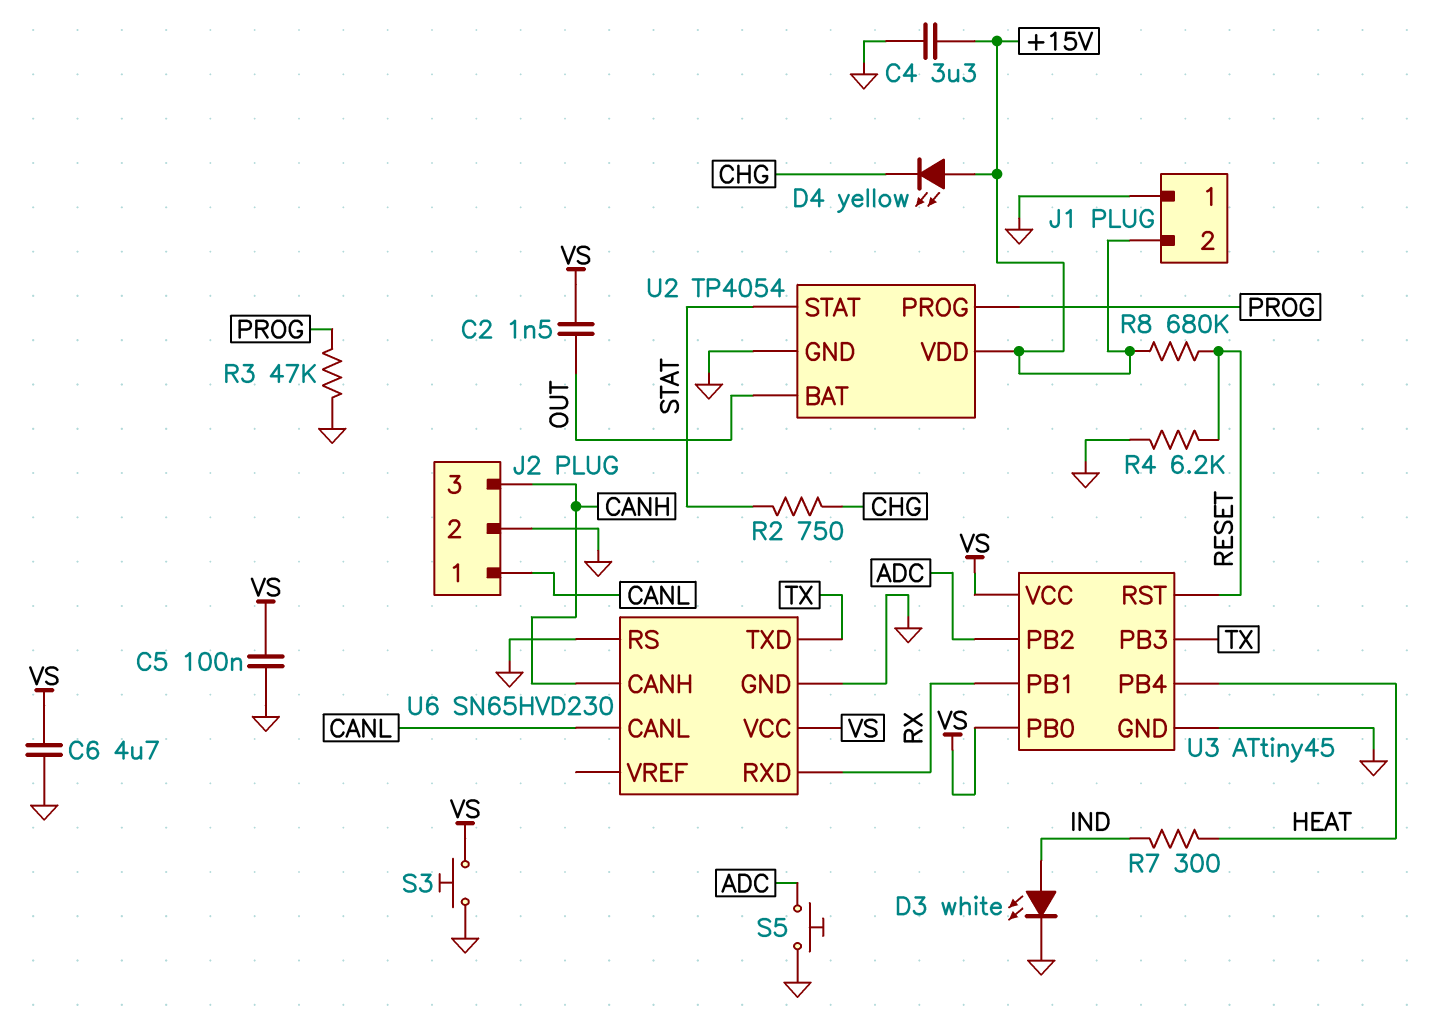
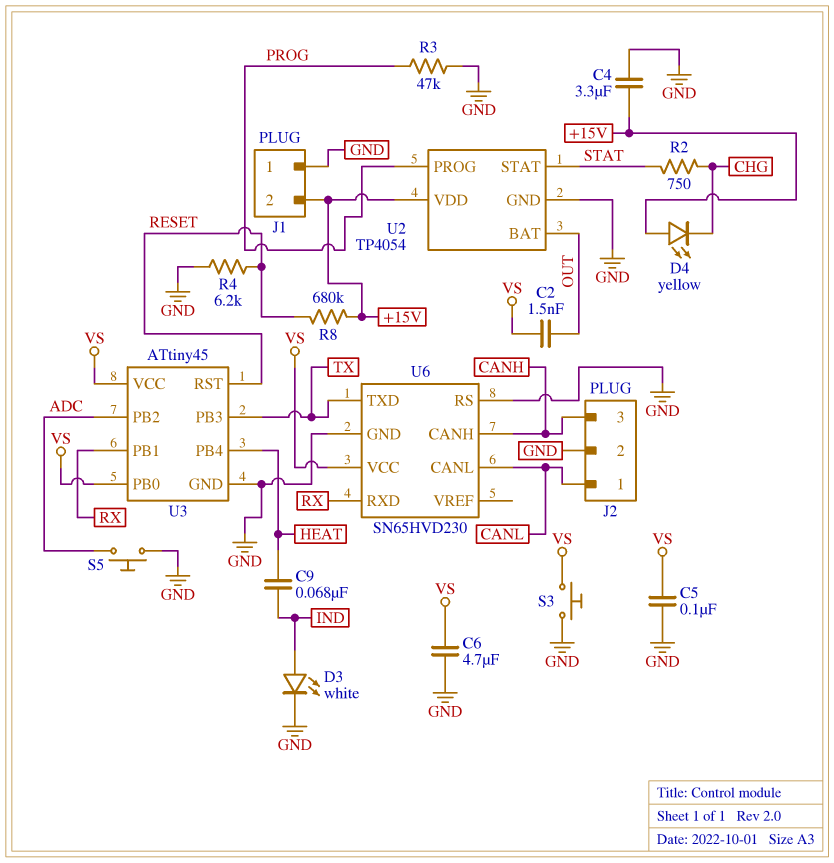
C9: none -> 68nF (HEAT, IND)
R7: 300 (HEAT, IND) -> none

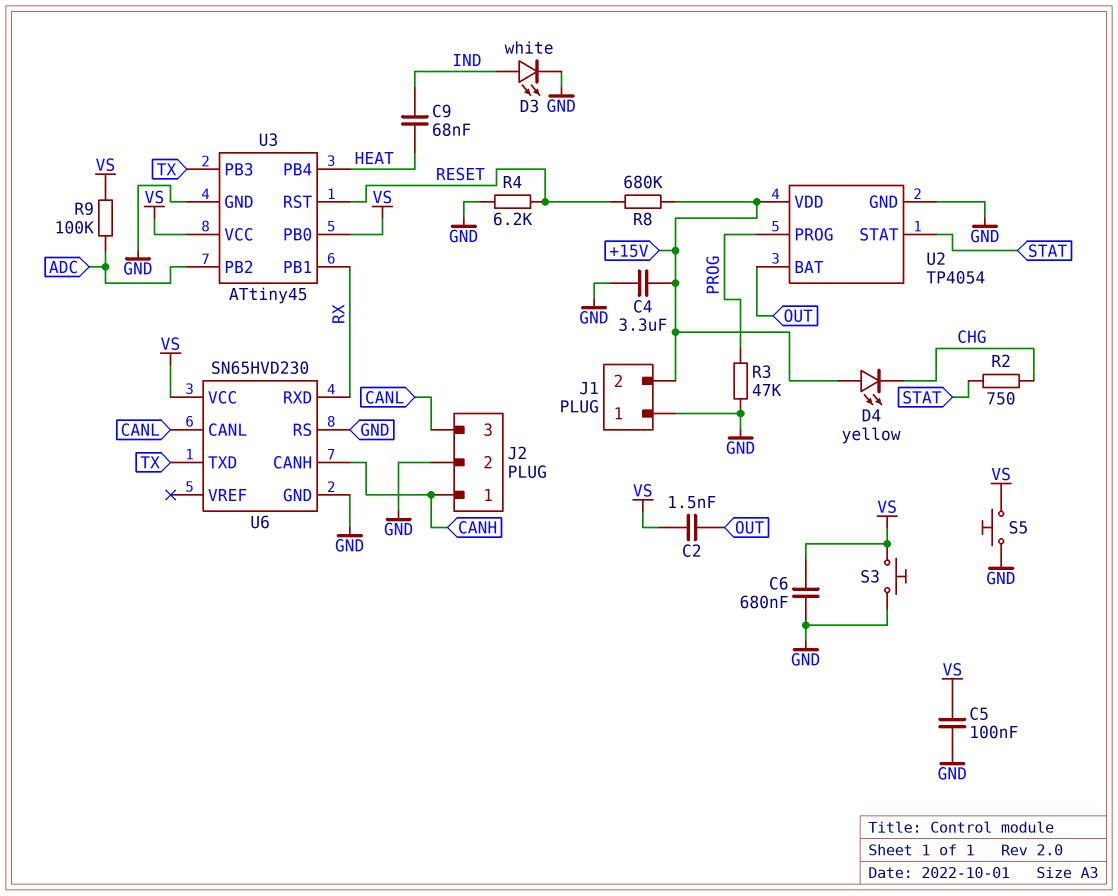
C6: 4.7uF (GND, VS) -> 680nF (GND, VS)
J2 pin 1: CANL -> CANH
J2 pin 3: CANH -> CANL
R9: none -> 100k (ADC, VS)
S5: button (ADC, GND) -> button (GND, VS)

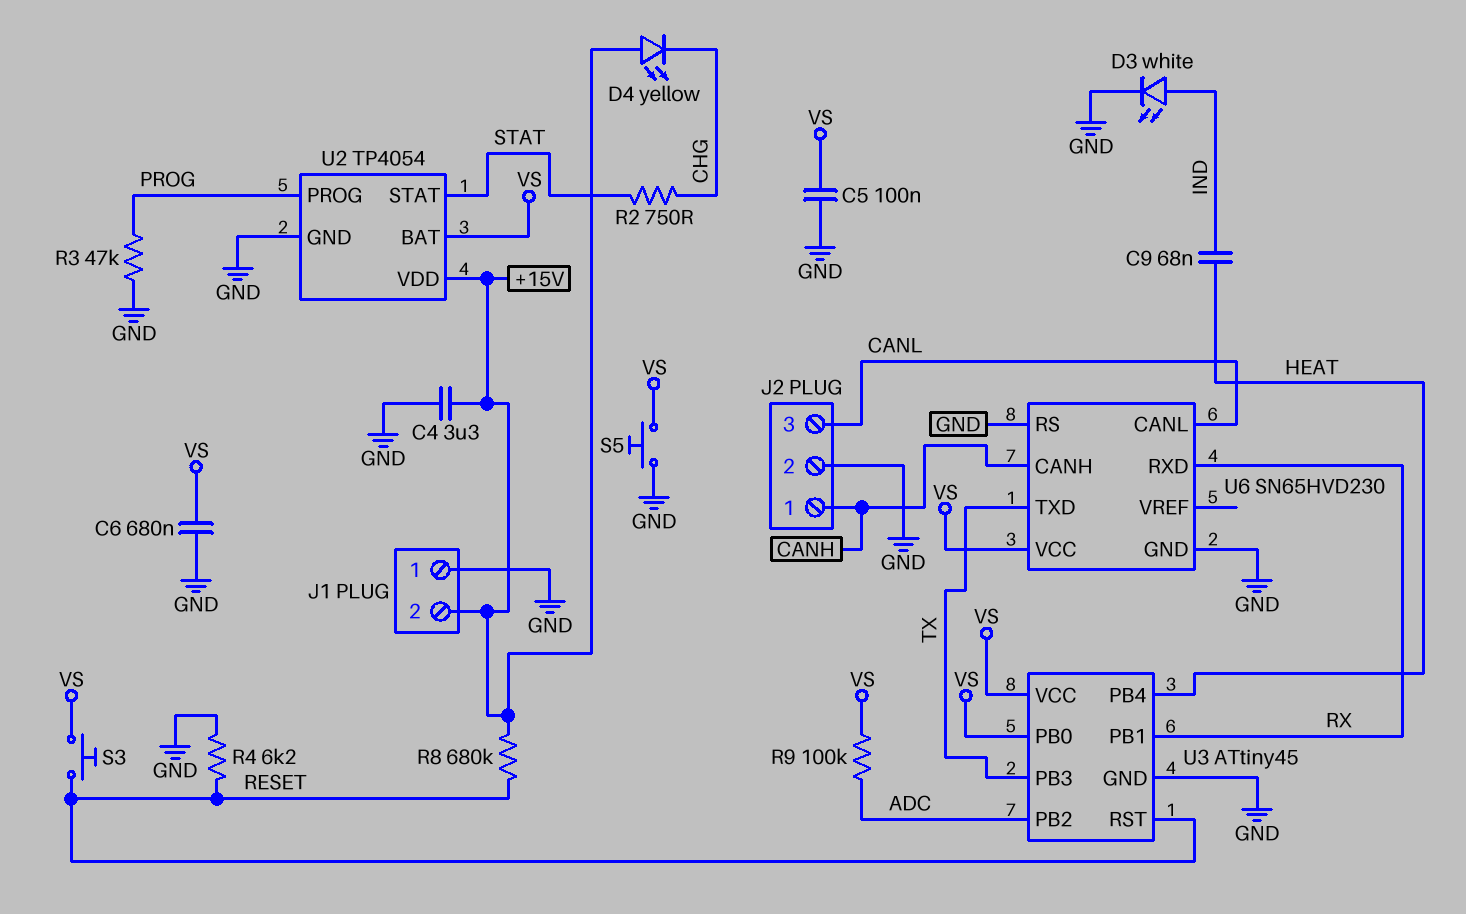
C2: 1.5nF (OUT, VS) -> none
S3: button (GND, VS) -> button (RESET, VS)
U2 pin BAT: OUT -> VS

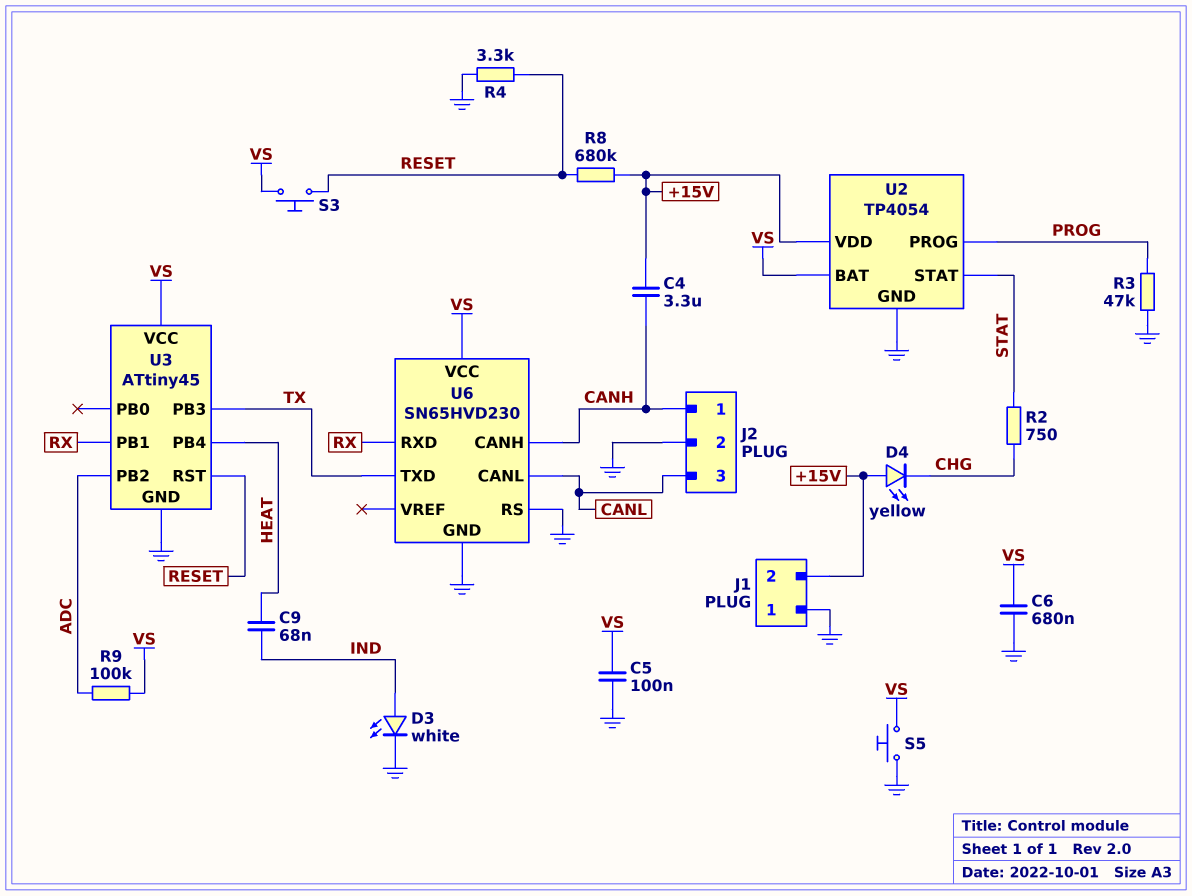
C4: 3.3uF (+15V, GND) -> 3.3uF (+15V, CANH)
R4: 6.2k (GND, RESET) -> 3.3k (GND, RESET)
U3 pin PB0: VS -> none

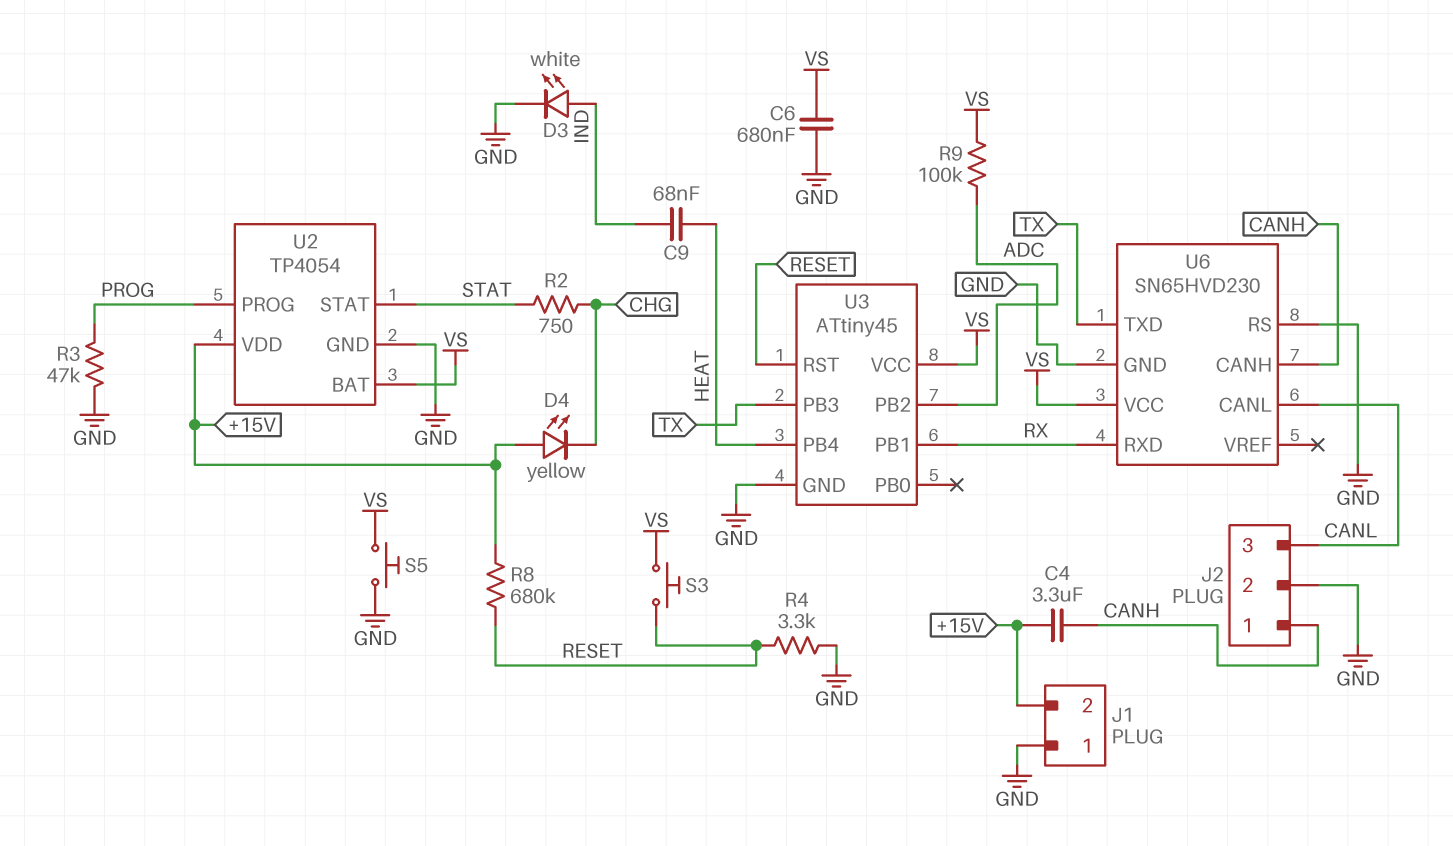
C5: 100nF (GND, VS) -> none

